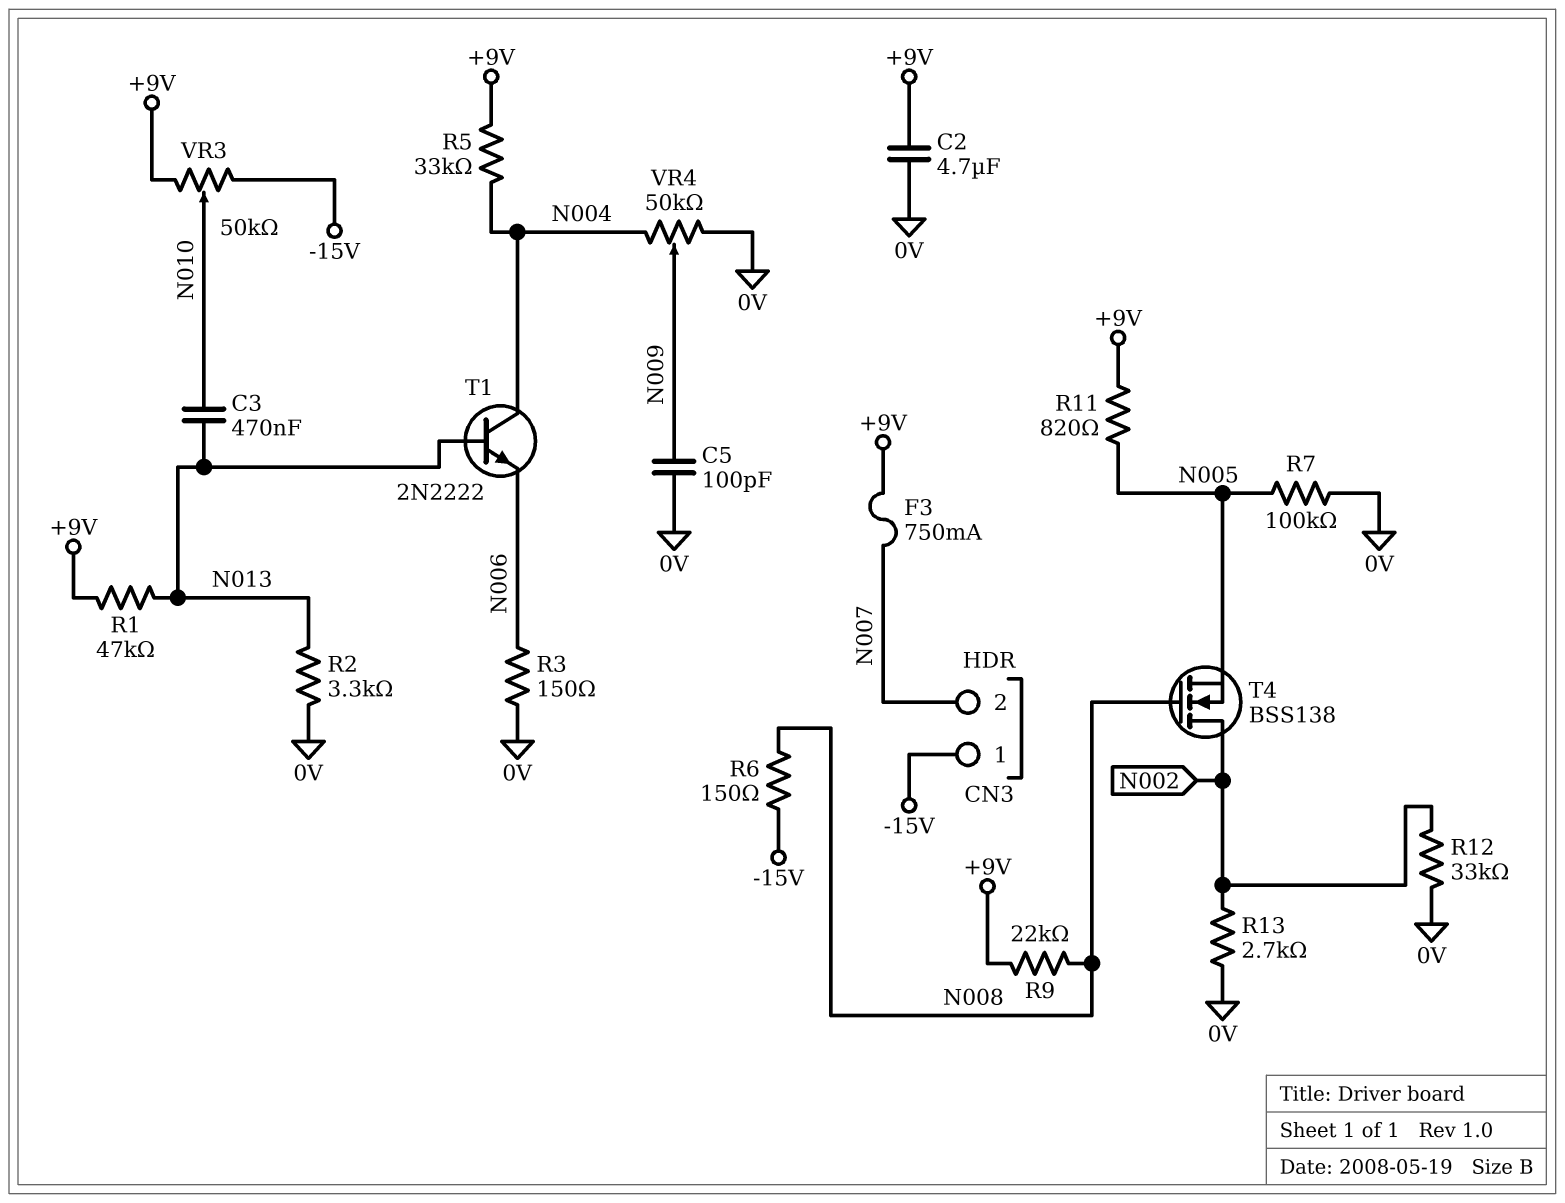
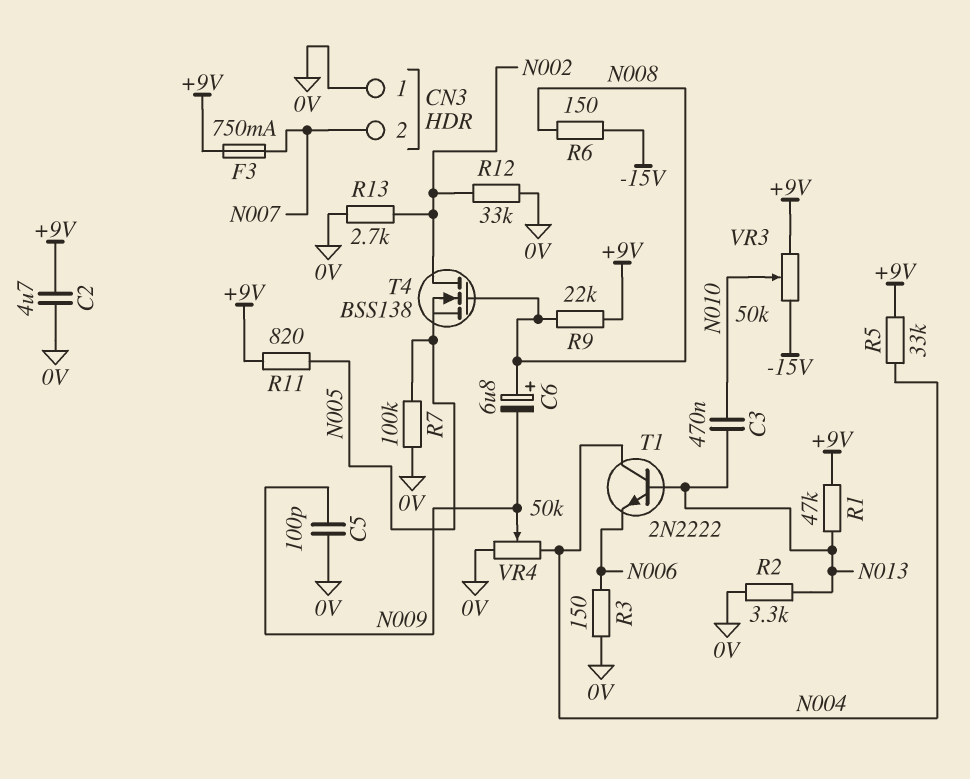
C6: none -> 6.8uF (plus N008, minus N009)
CN3 pin 1: -15V -> 0V

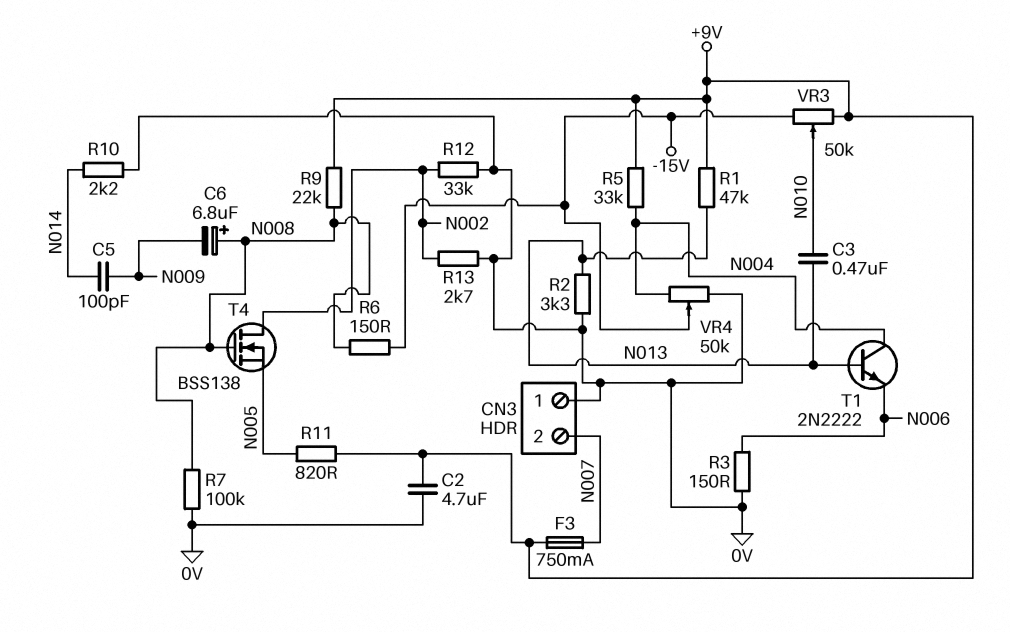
C5: 100pF (0V, N009) -> 100pF (N009, N014)
R7: 100k (0V, N005) -> 100k (0V, N008)
R10: none -> 2.2k (0V, N014)
VR4: 50k (0V, N004, wiper N009) -> 50k (0V, N004, wiper -15V)

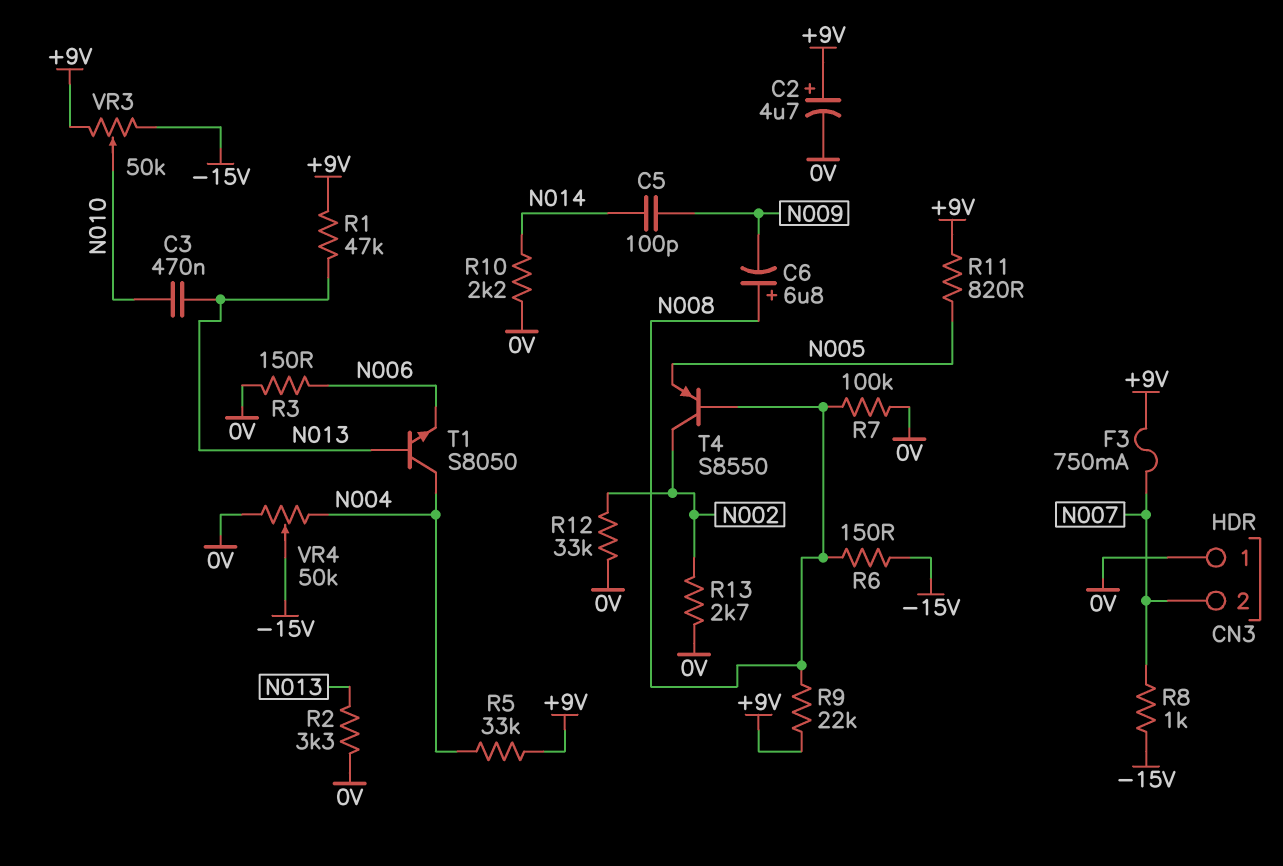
C2: 4.7uF (+9V, 0V) -> 4.7uF (plus +9V, minus 0V)
R8: none -> 1k (-15V, N007)
T1: NPN 2N2222 (B N013, C N004, E N006) -> NPN S8050 (B N013, C N004, E N006)
T4: NMOS BSS138 (G N008, D N002, S N005) -> PNP S8550 (B N008, C N002, E N005)

